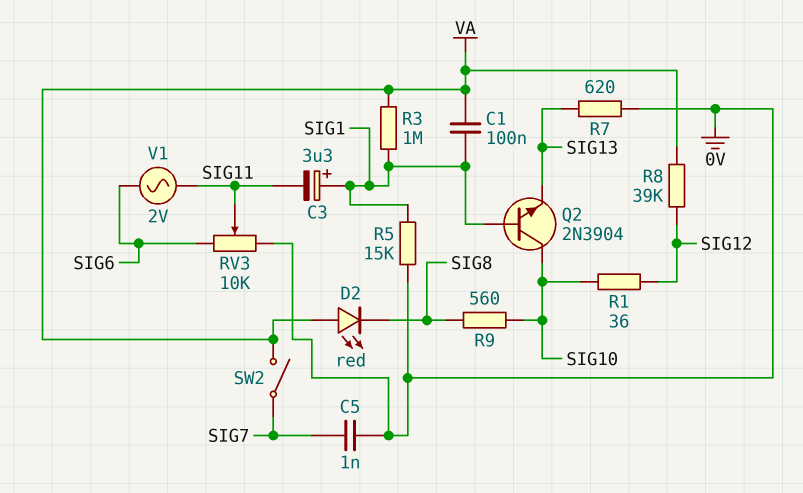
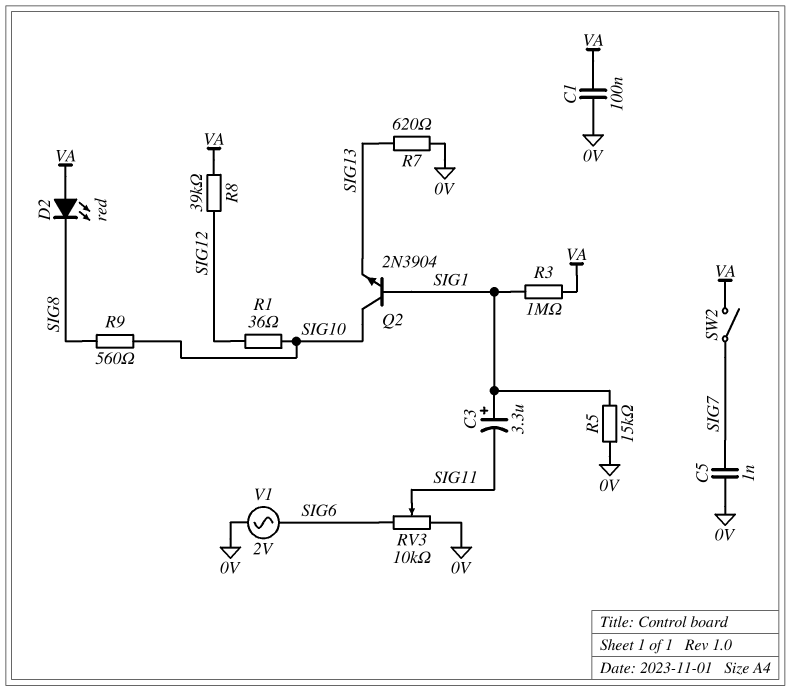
C1: 100nF (SIG1, VA) -> 100nF (0V, VA)
V1: AC 2V (SIG6, SIG11) -> AC 2V (0V, SIG6)

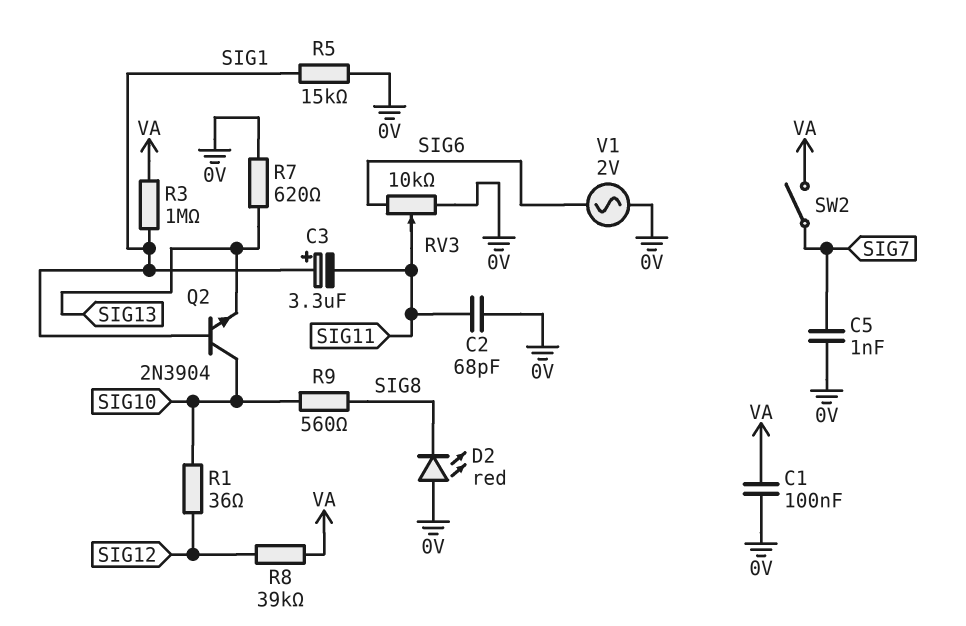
C2: none -> 68pF (0V, SIG11)
D2: LED red (A VA, K SIG8) -> LED red (A 0V, K SIG8)

